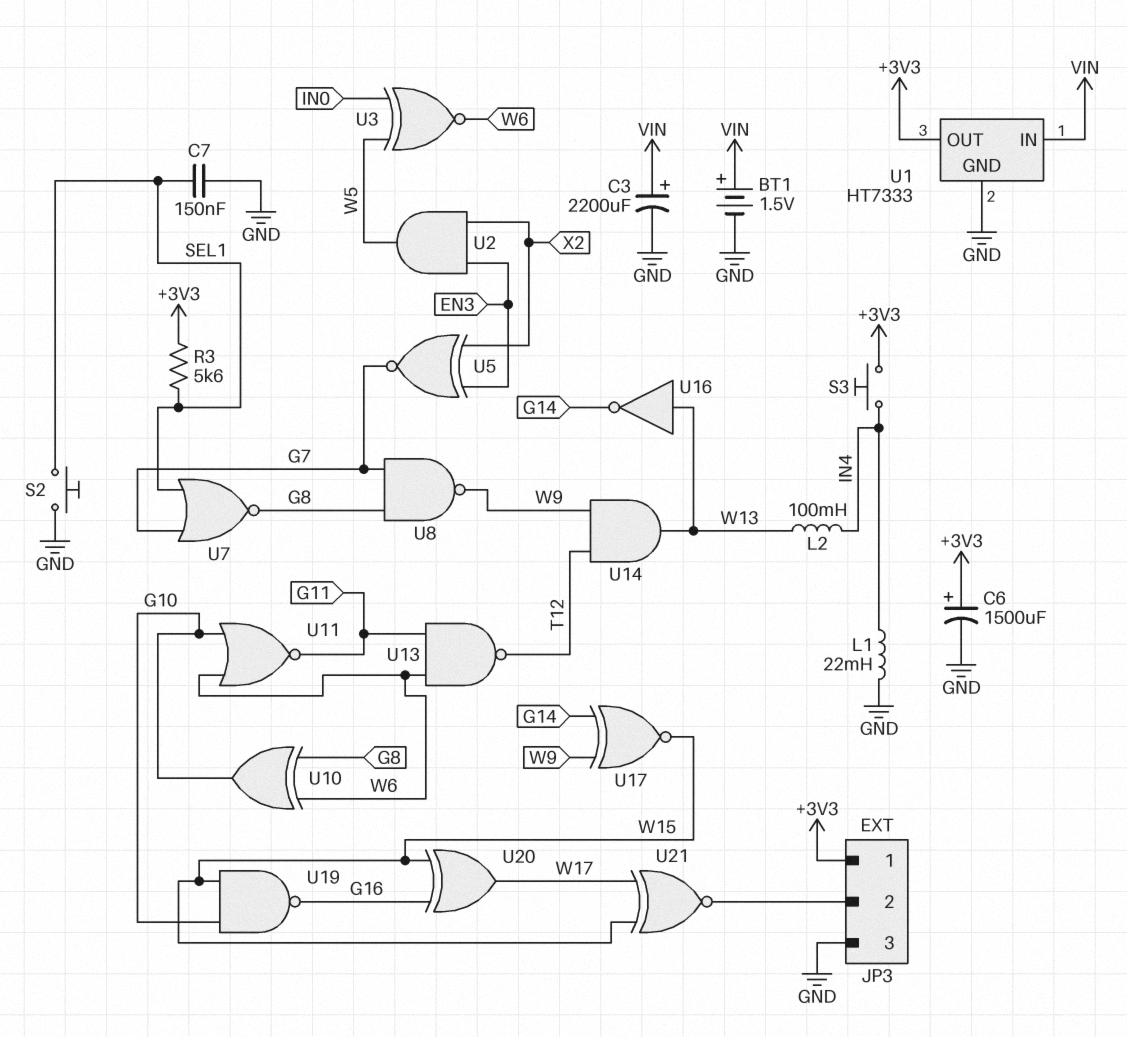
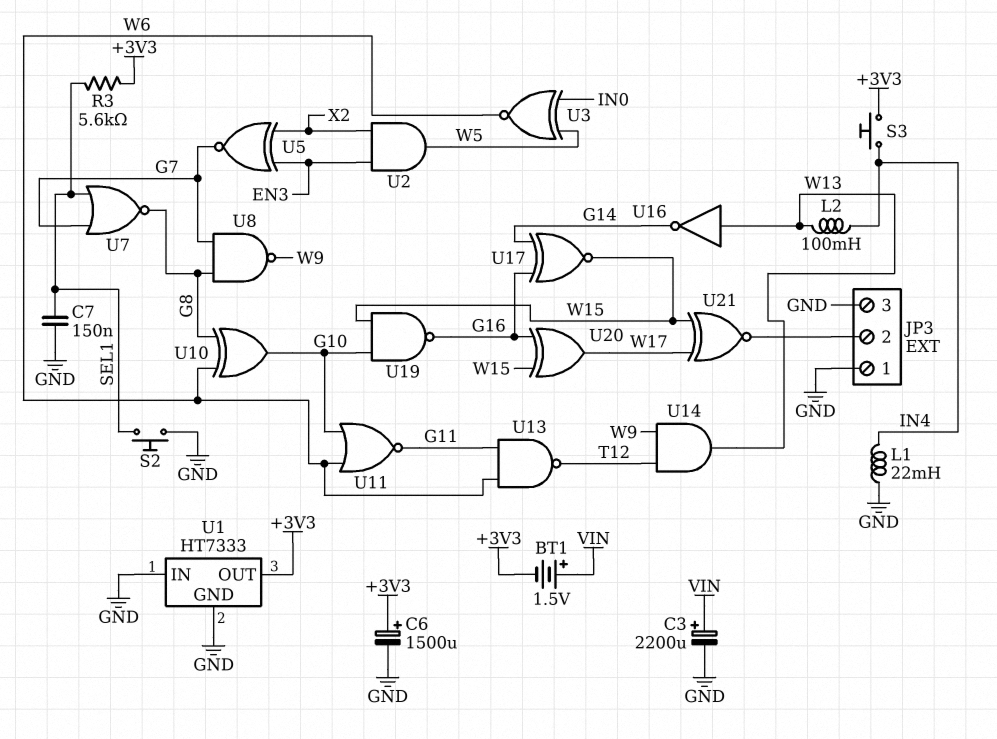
BT1: 1.5V (plus VIN, minus GND) -> 1.5V (plus VIN, minus +3V3)
JP3 pin 1: +3V3 -> GND
U1 pin IN: VIN -> GND
U17: XNOR (in G14, in W9, out W15) -> XNOR (in G14, in G16, out W15)

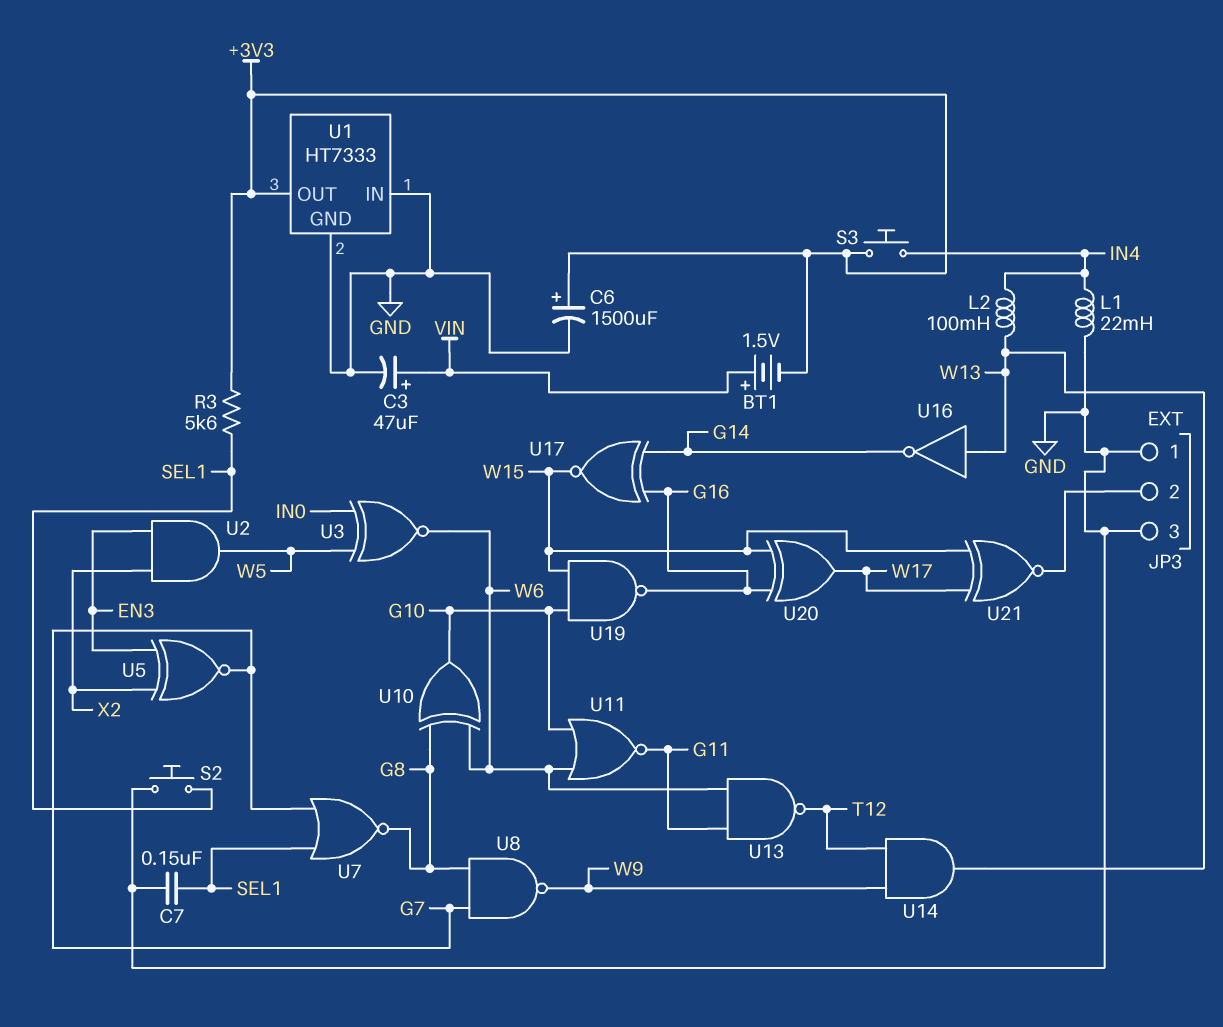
C3: 2200uF (plus VIN, minus GND) -> 47uF (plus VIN, minus GND)

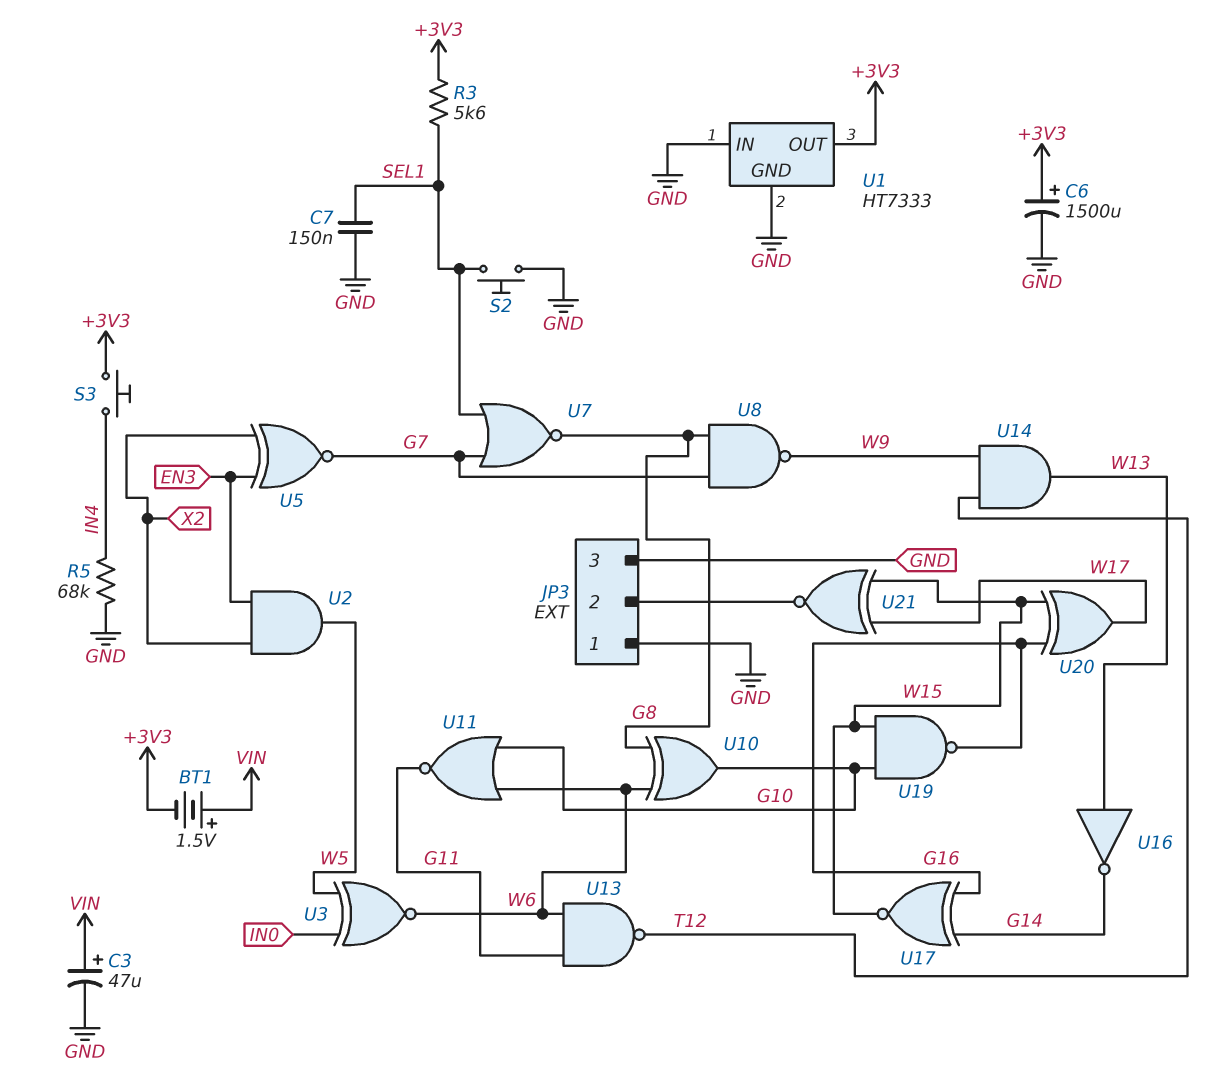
L1: 22mH (GND, IN4) -> none
L2: 100mH (IN4, W13) -> none
R5: none -> 68k (GND, IN4)

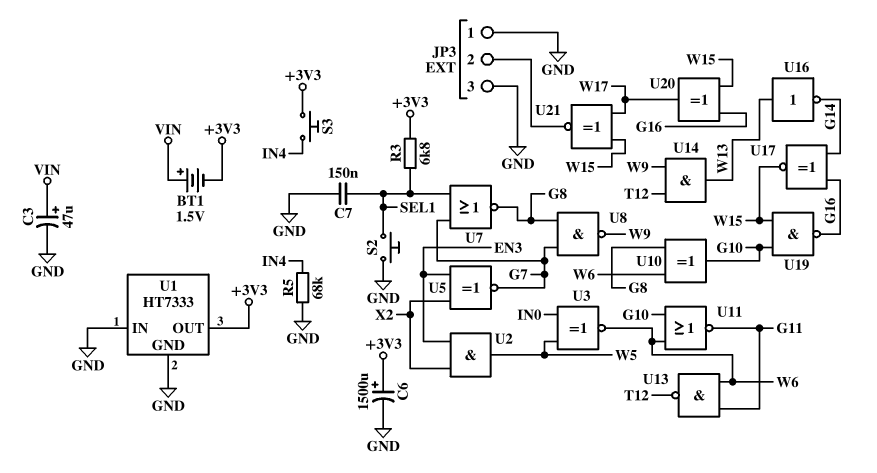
R3: 5.6k (+3V3, SEL1) -> 6.8k (+3V3, SEL1)

